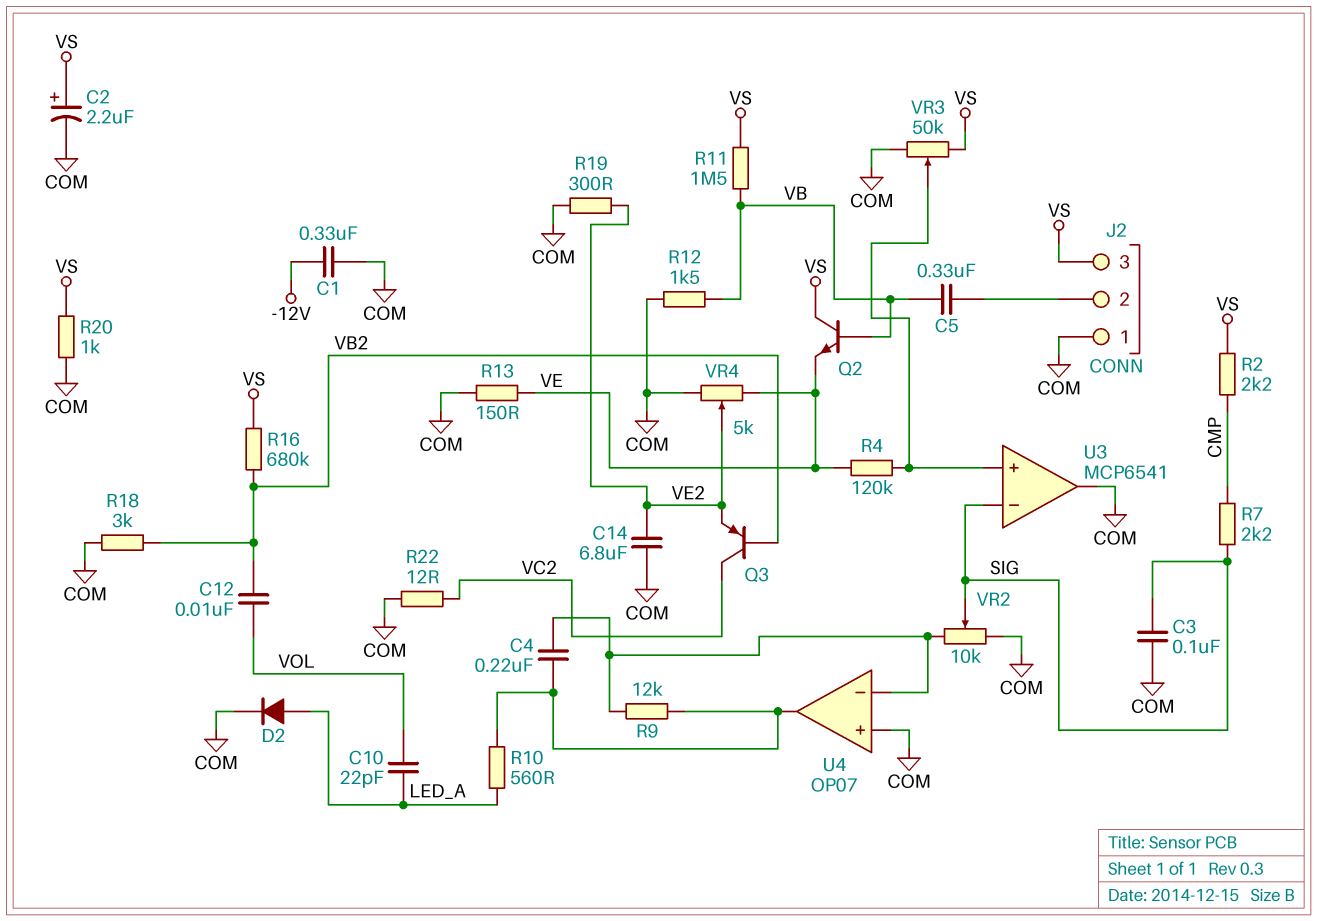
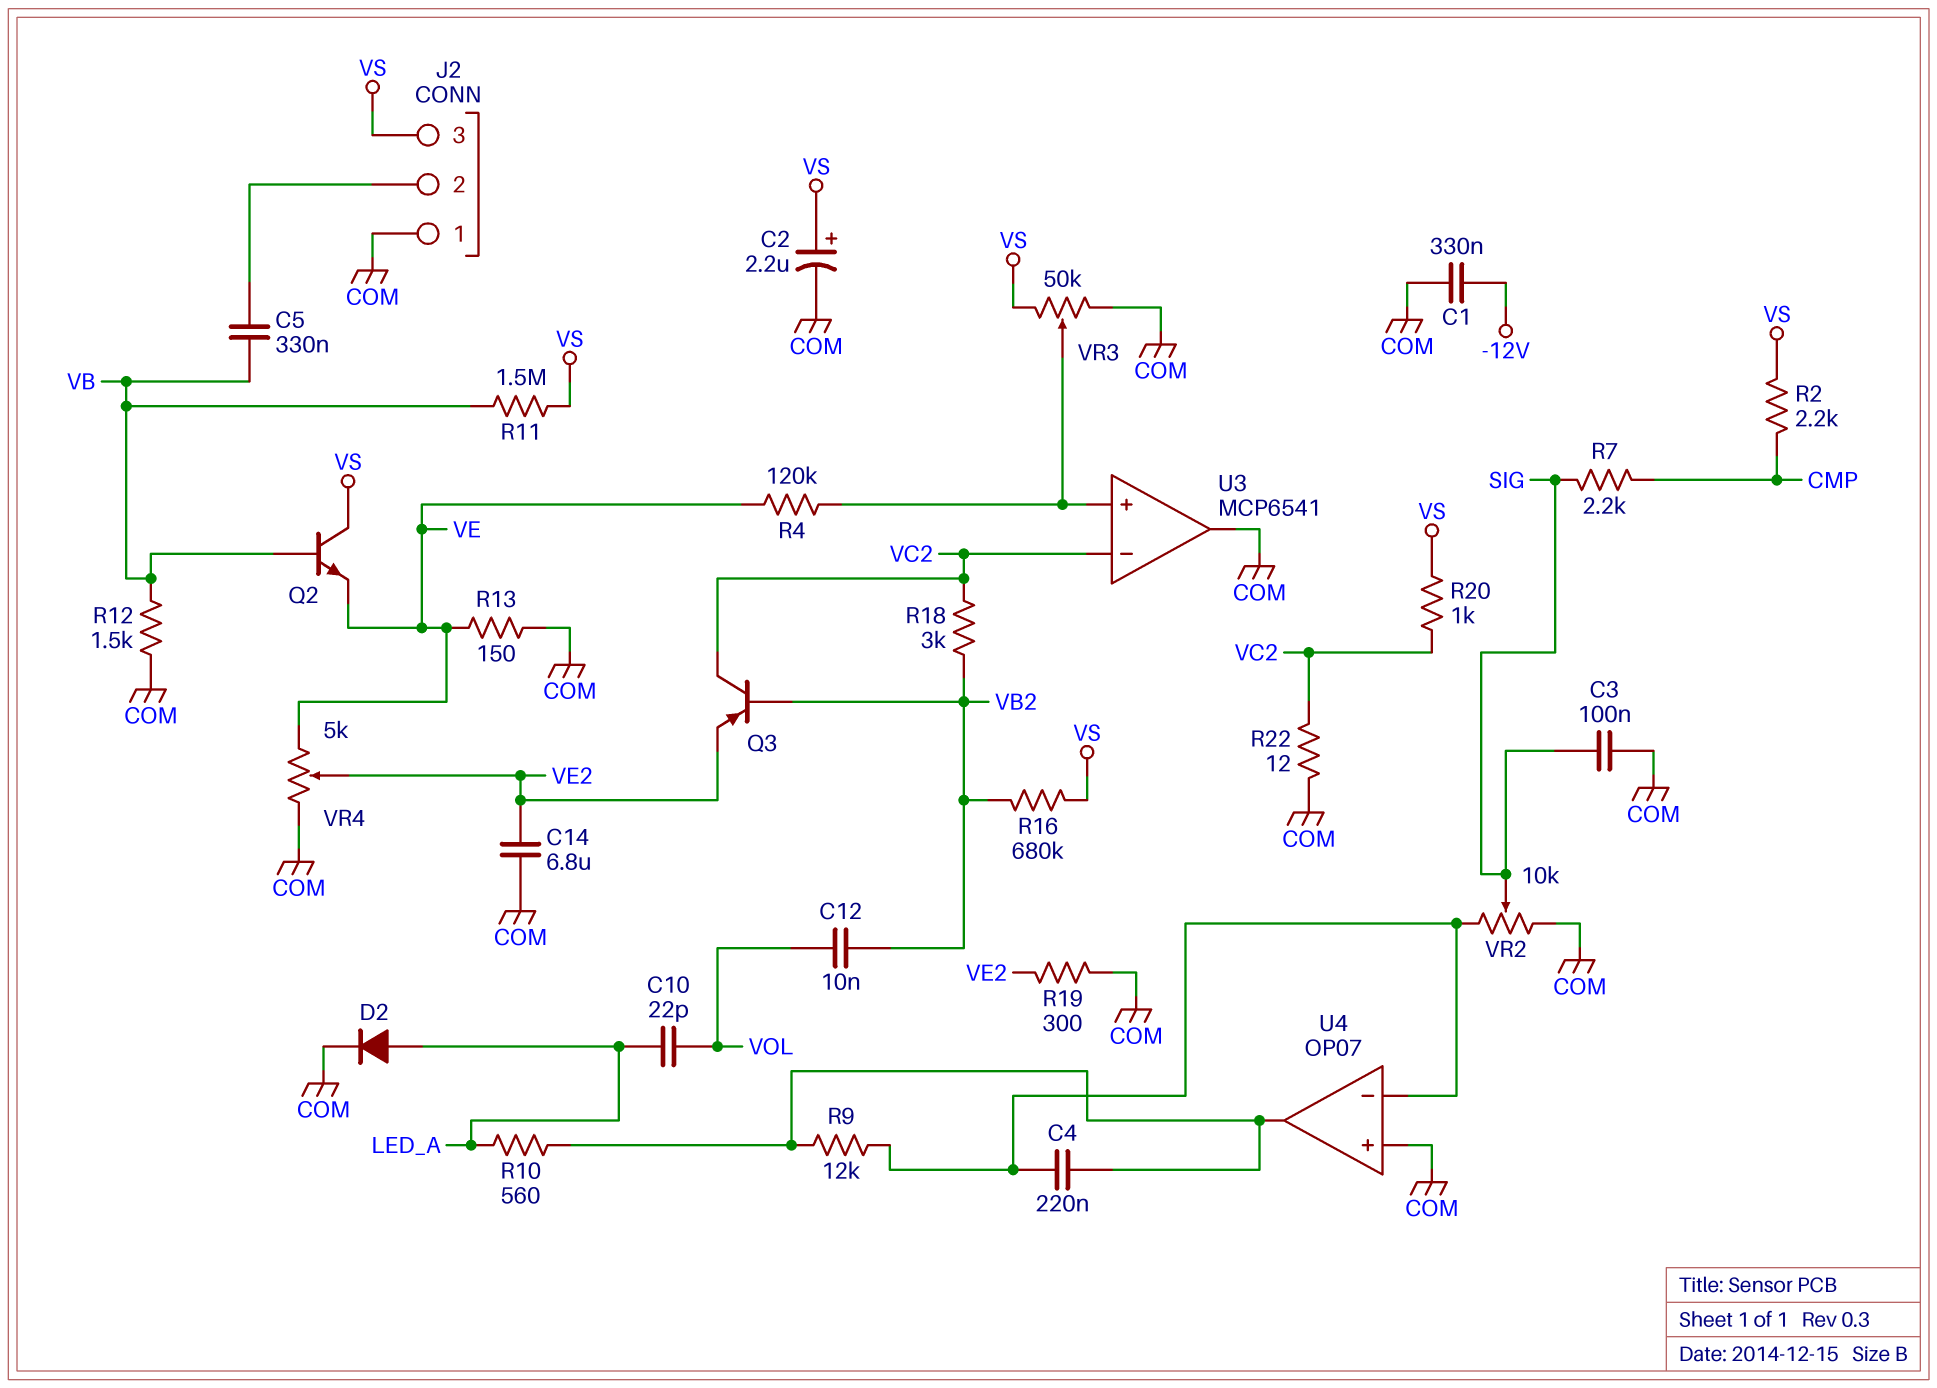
R18: 3k (COM, VB2) -> 3k (VB2, VC2)
R20: 1k (COM, VS) -> 1k (VC2, VS)
U3 pin in-: SIG -> VC2

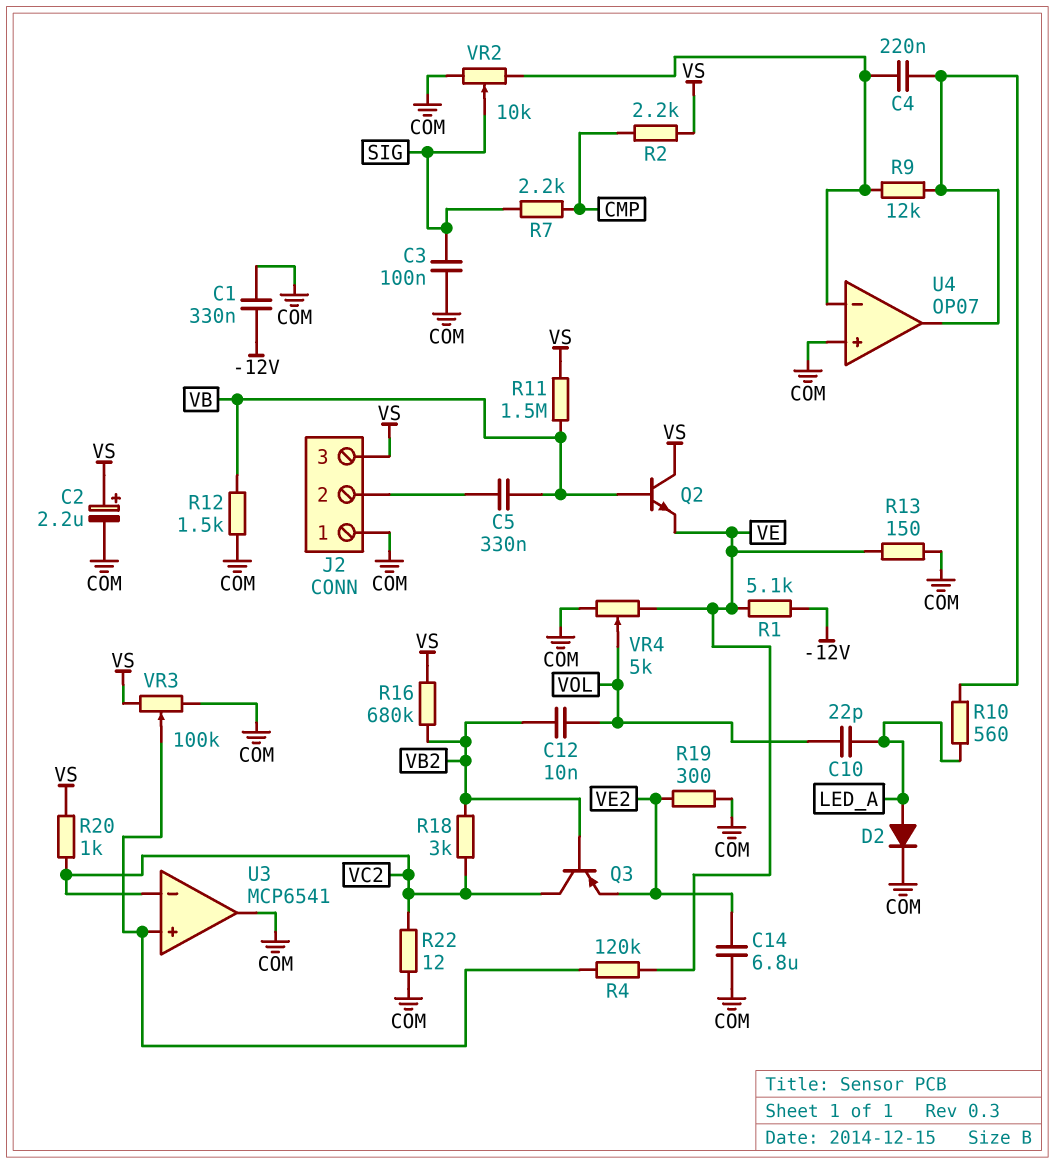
R1: none -> 5.1k (-12V, VE)
VR3: 50k (COM, VS, wiper U3/in+) -> 100k (COM, VS, wiper U3/in+)
VR4: 5k (COM, VE, wiper VE2) -> 5k (COM, VE, wiper VOL)

